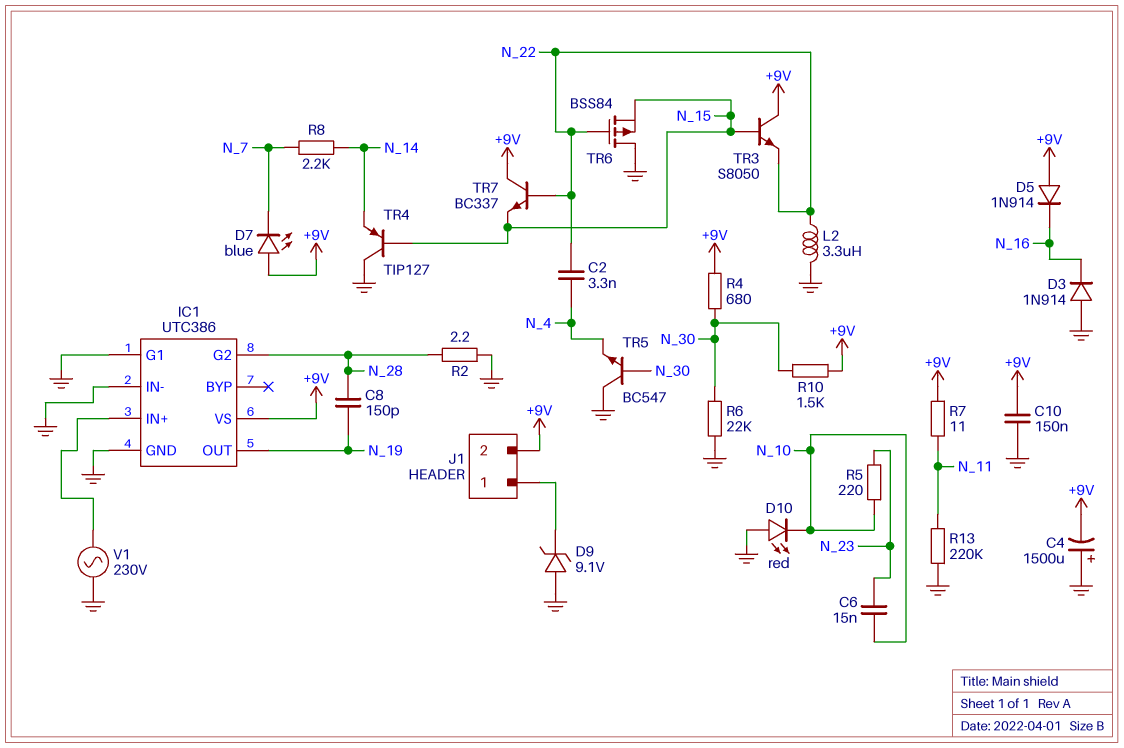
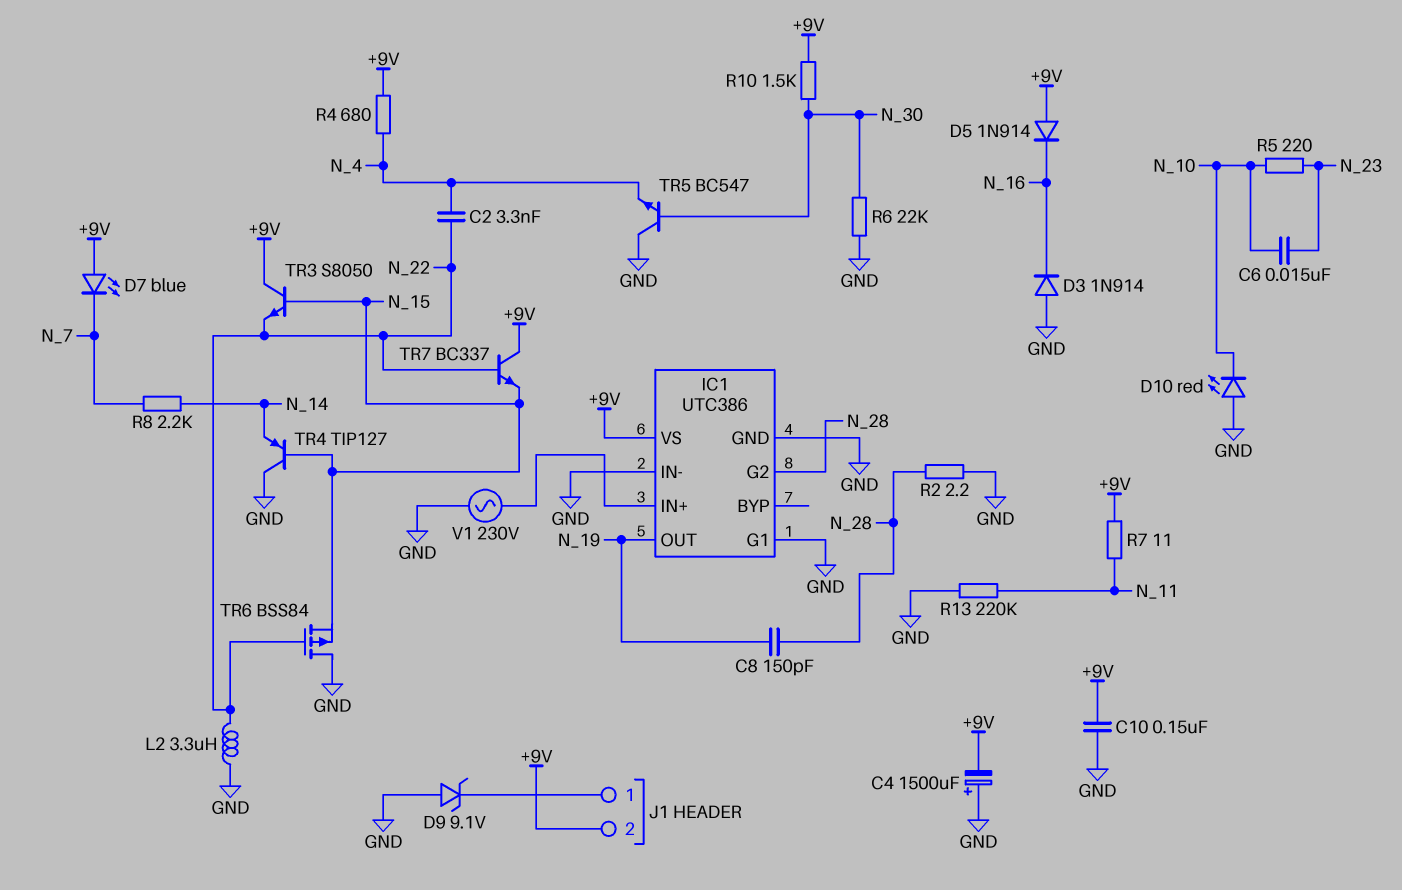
R4: 680 (+9V, N_30) -> 680 (+9V, N_4)

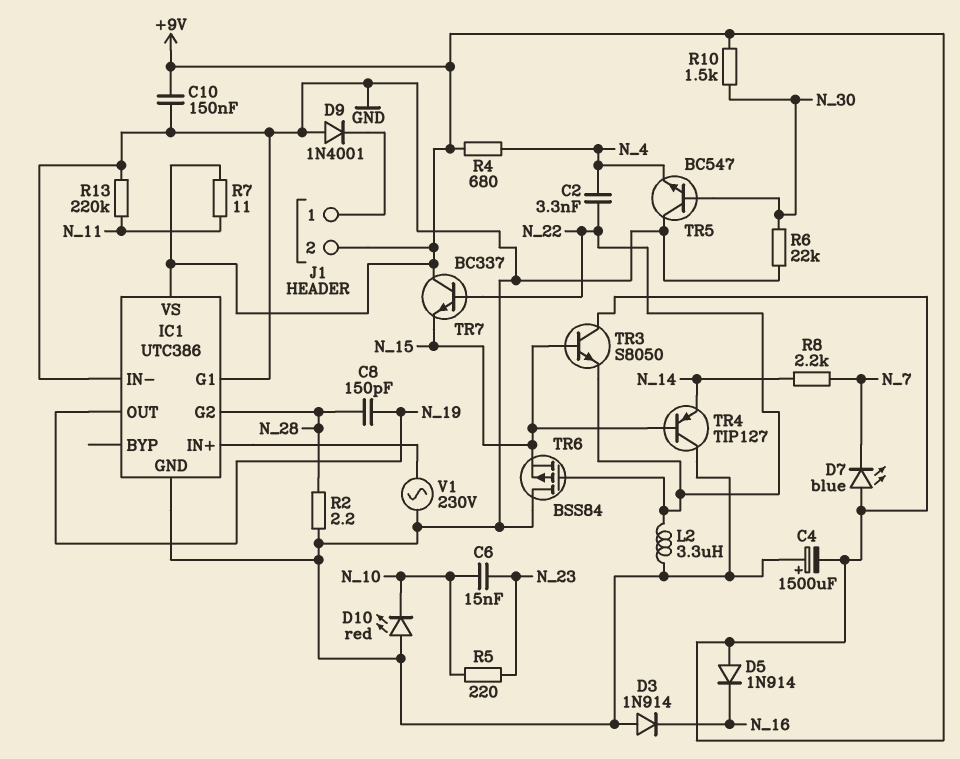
D9: zener 9.1V (A GND, K J1/1) -> diode 1N4001 (A GND, K J1/1)

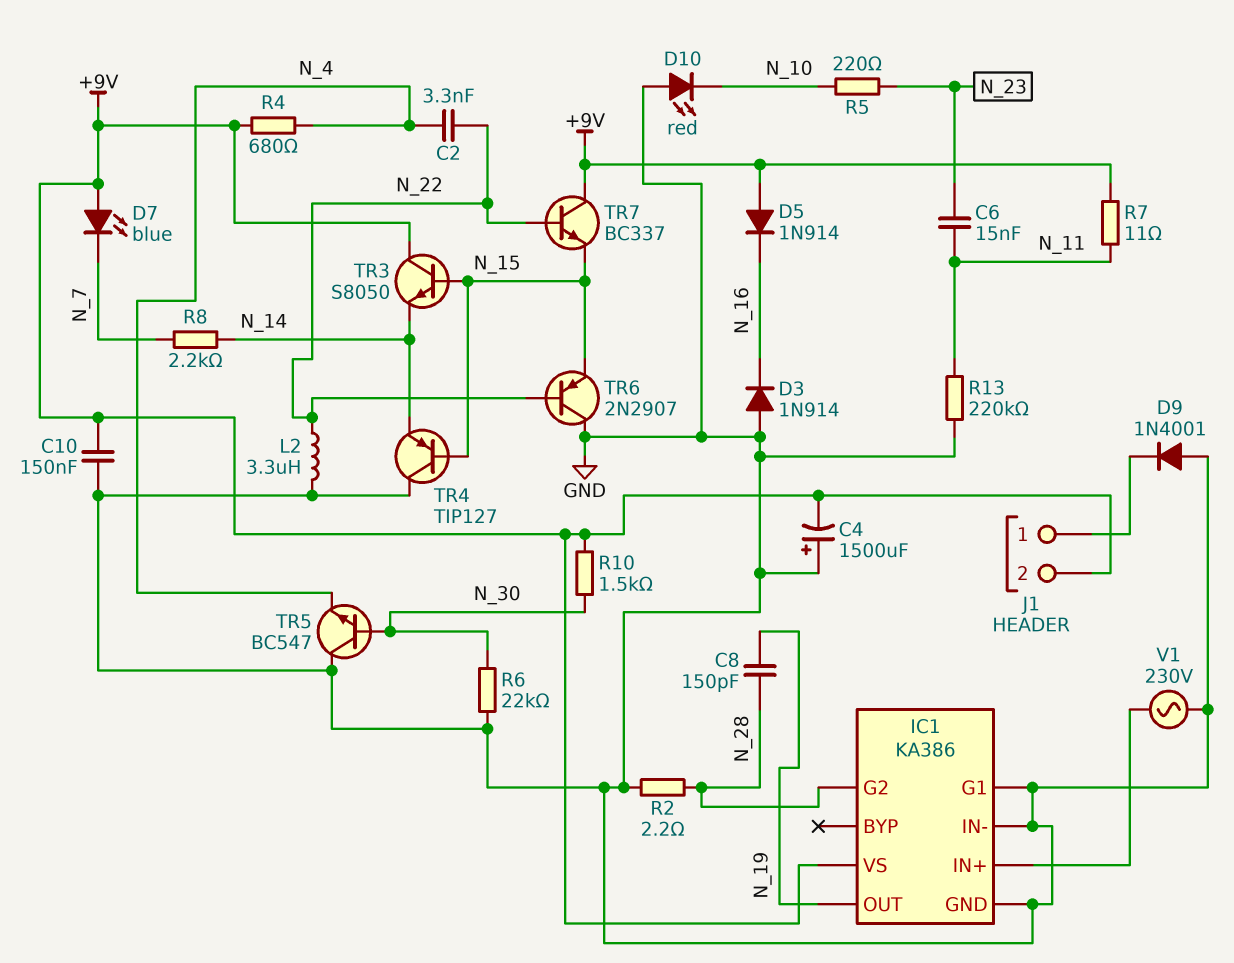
C6: 15nF (N_10, N_23) -> 15nF (N_11, N_23)
IC1: UTC386 -> KA386
TR3: NPN S8050 (B N_15, C +9V, E N_22) -> NPN S8050 (B N_15, C +9V, E N_14)
TR6: PMOS BSS84 (G N_22, D GND, S N_15) -> PNP 2N2907 (B N_22, C GND, E N_15)

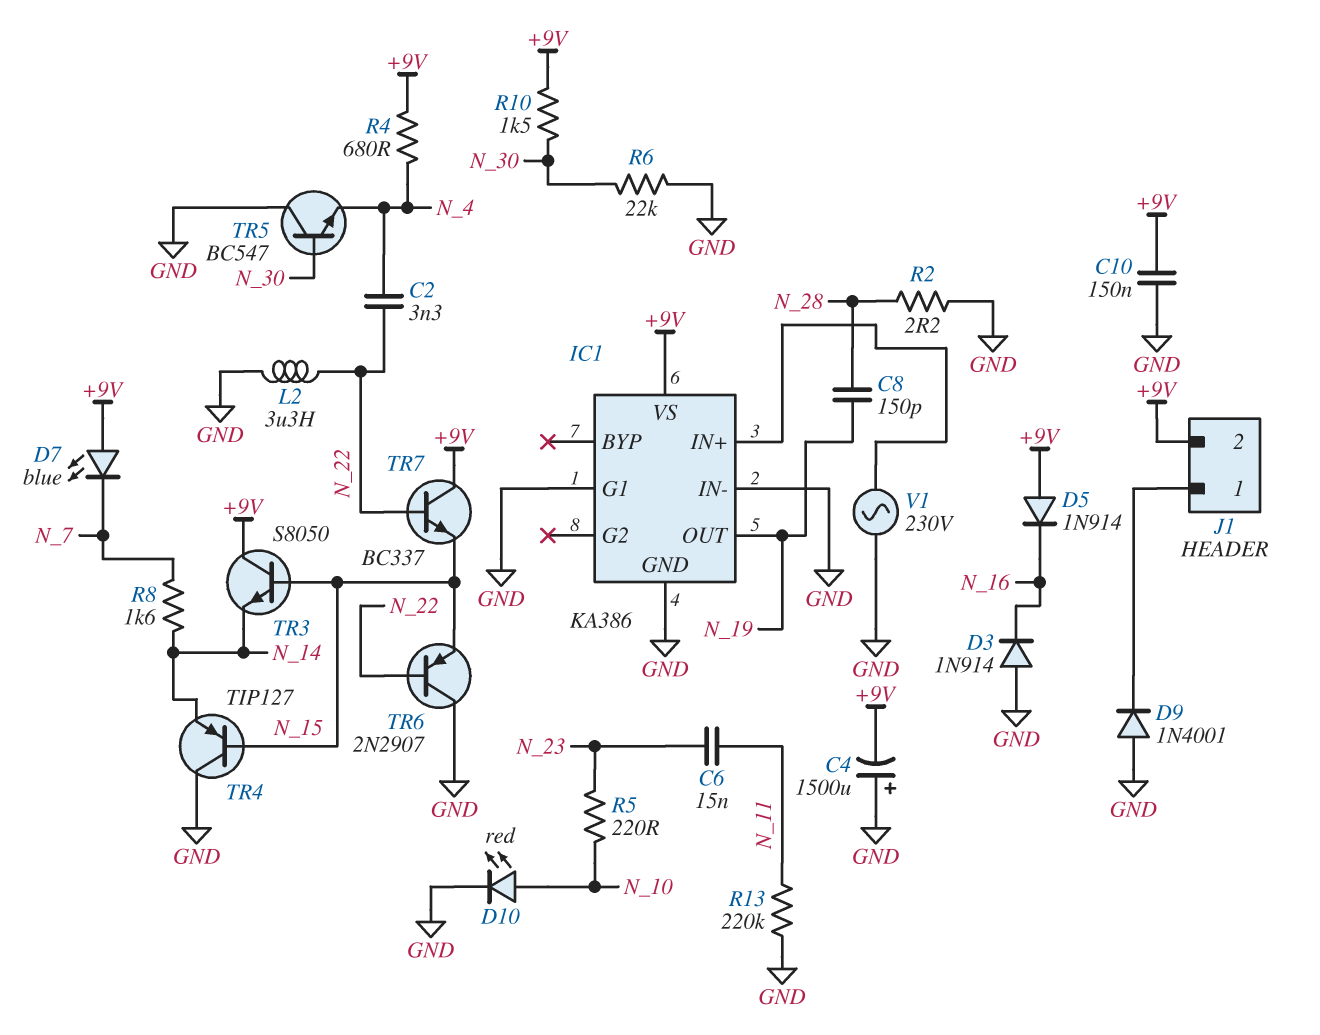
D10: LED red (A GND, K N_10) -> LED red (A N_10, K GND)
IC1 pin G2: N_28 -> none
R7: 11 (+9V, N_11) -> none
R8: 2.2k (N_7, N_14) -> 1.6k (N_7, N_14)

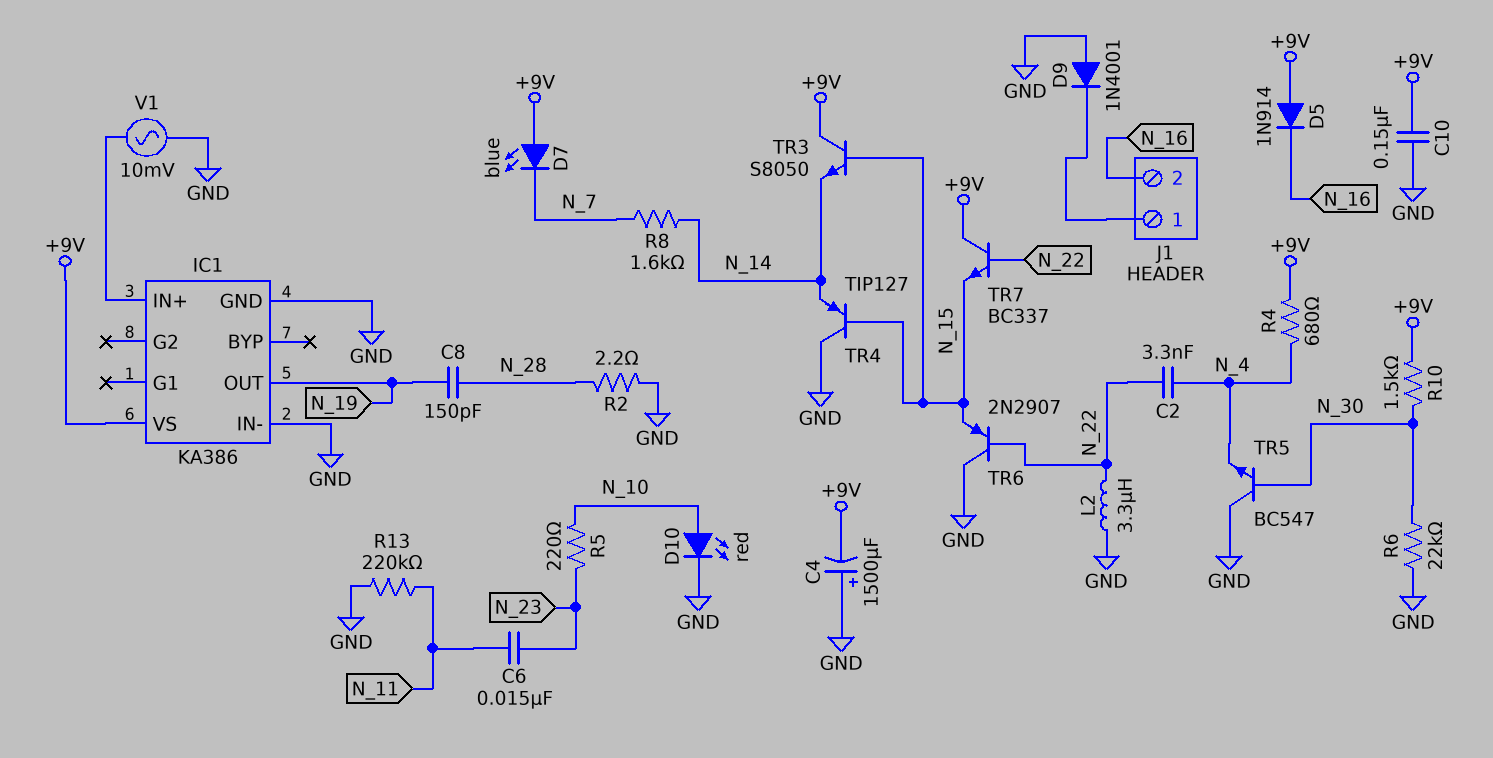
D3: diode 1N914 (A GND, K N_16) -> none
IC1 pin G1: GND -> none
J1 pin 2: +9V -> N_16
V1: AC 230V (GND, IC1/IN+) -> AC 10mV (GND, IC1/IN+)

